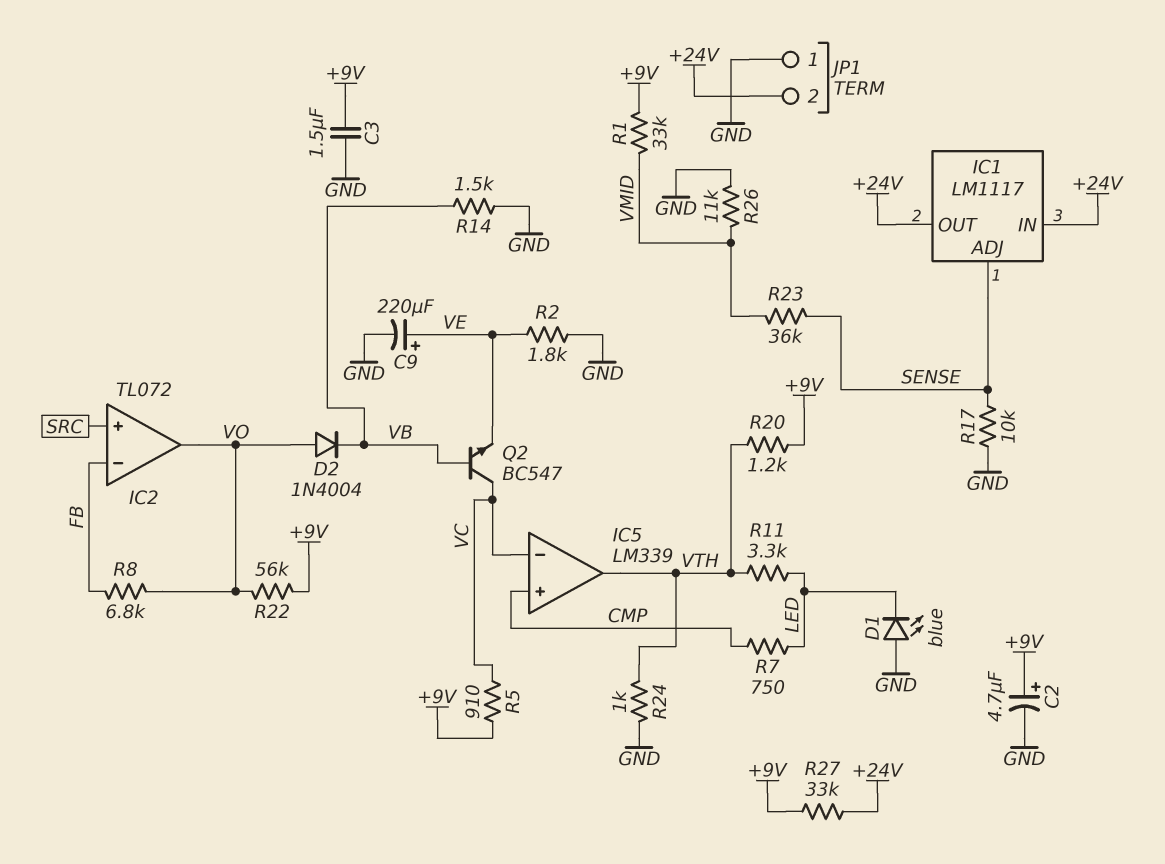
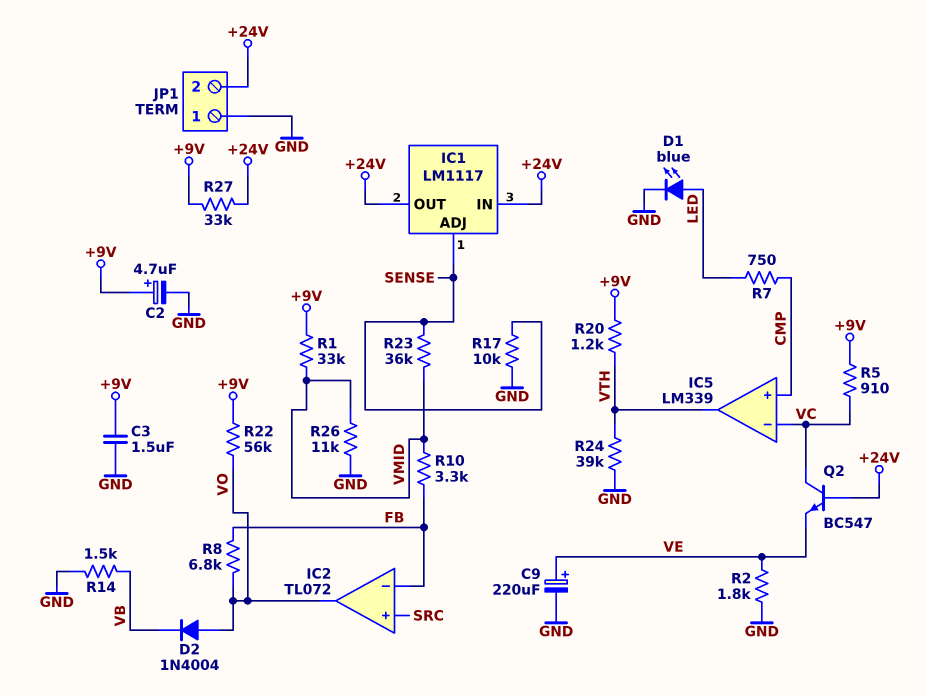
D1: LED blue (A GND, K LED) -> LED blue (A LED, K GND)
Q2: NPN BC547 (B VB, C VC, E VE) -> NPN BC547 (B +24V, C VC, E VE)
R10: none -> 3.3k (FB, VMID)
R11: 3.3k (LED, VTH) -> none
R24: 1k (GND, VTH) -> 39k (GND, VTH)

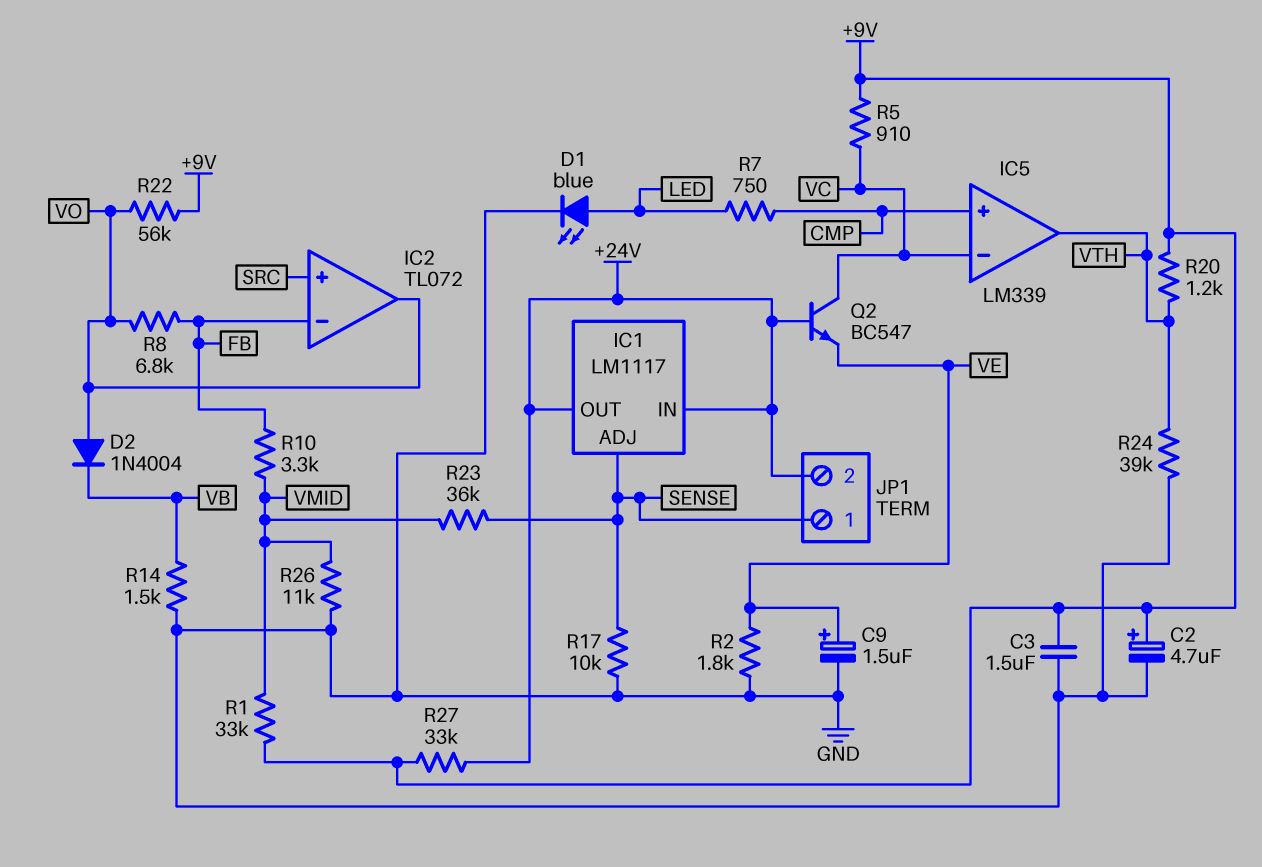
C9: 220uF (plus VE, minus GND) -> 1.5uF (plus VE, minus GND)
JP1 pin 1: GND -> SENSE

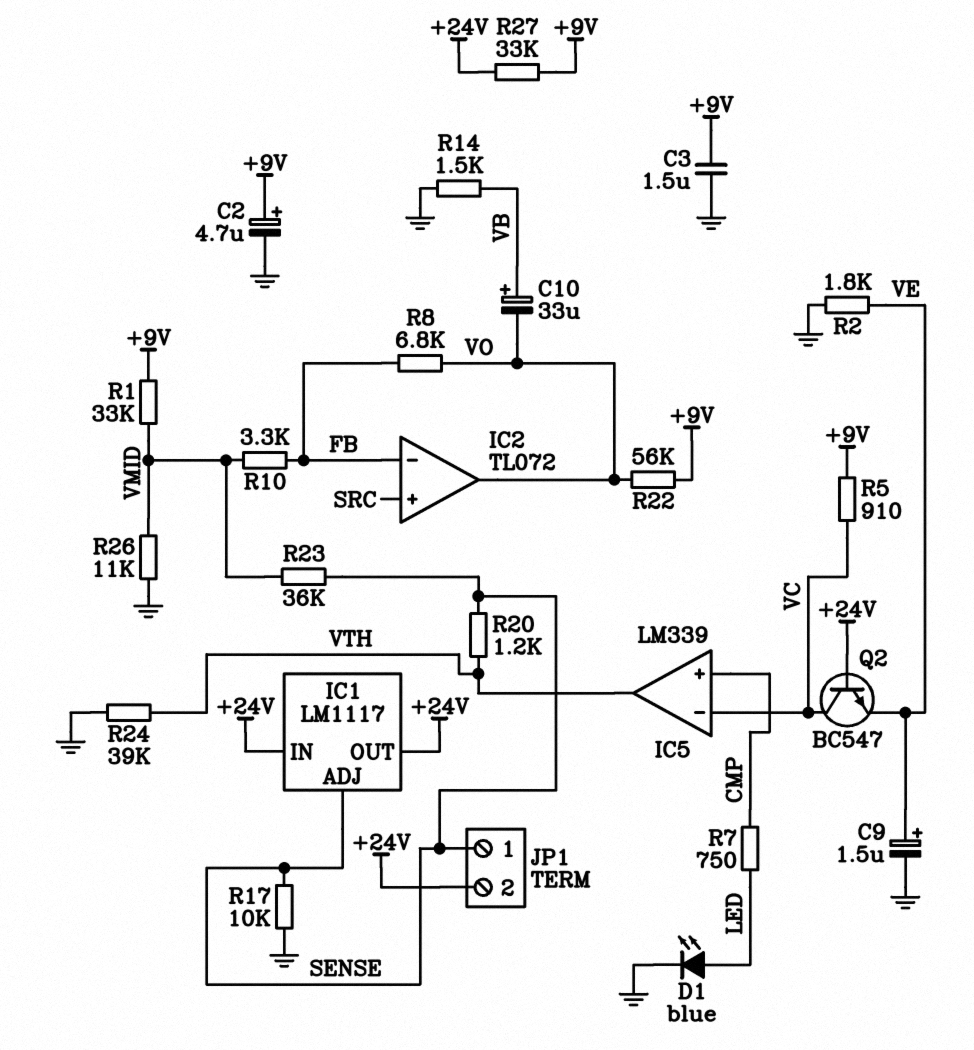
C10: none -> 33uF (plus VB, minus VO)
D2: diode 1N4004 (A VO, K VB) -> none
R20: 1.2k (+9V, VTH) -> 1.2k (SENSE, VTH)

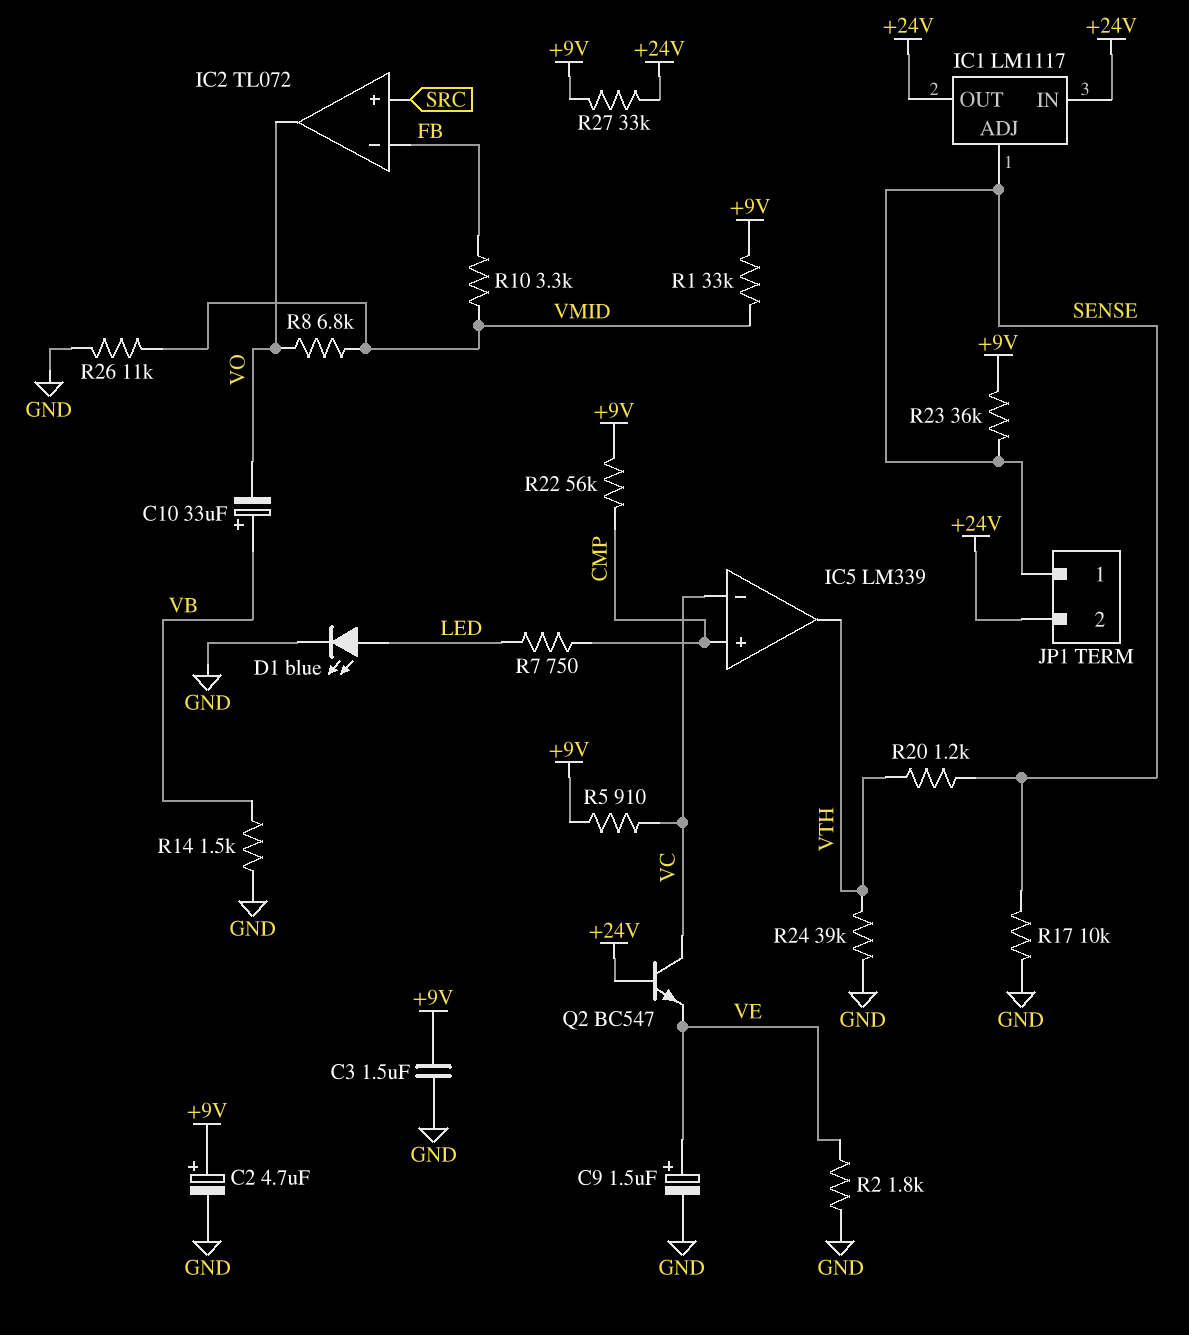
R8: 6.8k (FB, VO) -> 6.8k (VMID, VO)
R22: 56k (+9V, VO) -> 56k (+9V, CMP)
R23: 36k (SENSE, VMID) -> 36k (+9V, SENSE)

